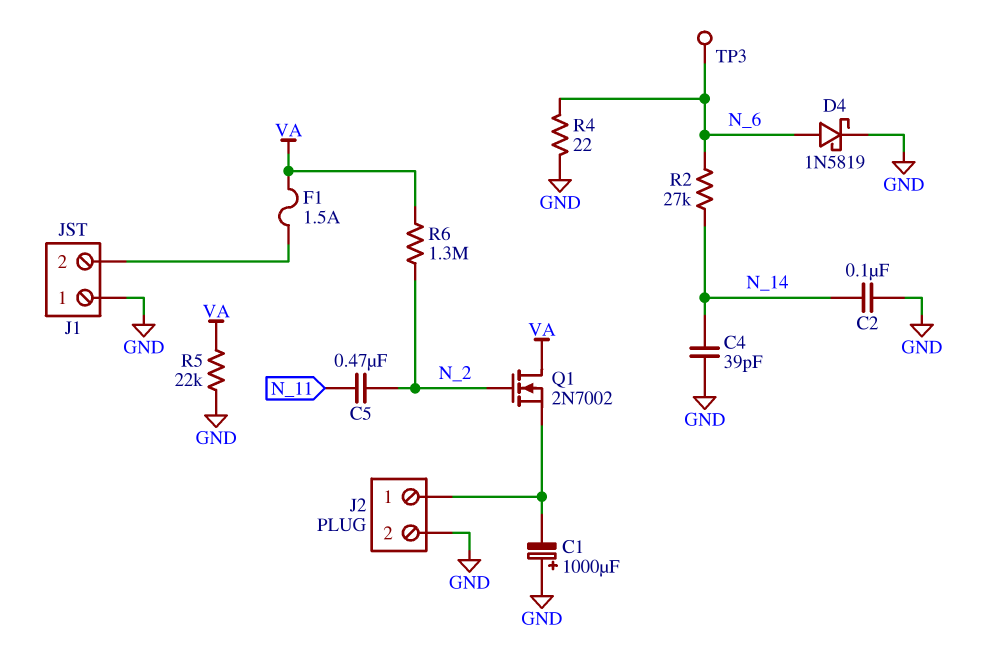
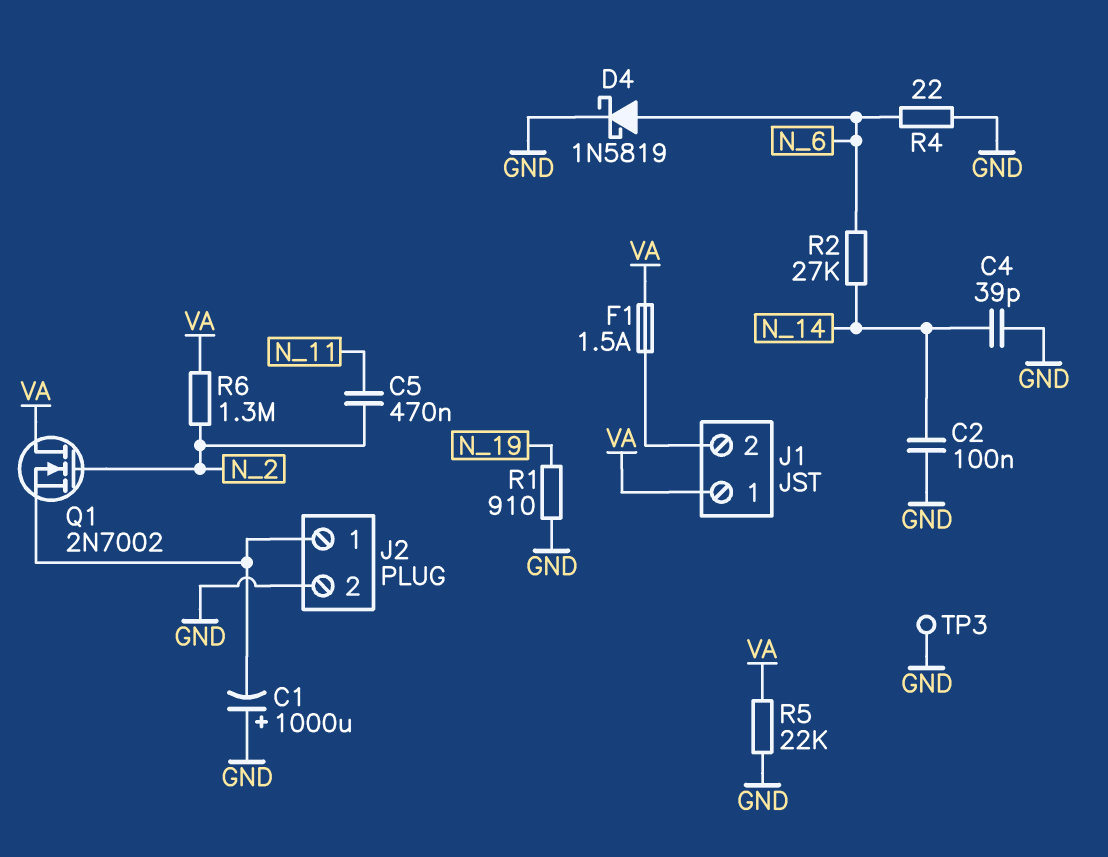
J1 pin 1: GND -> VA
R1: none -> 910 (GND, N_19)
TP3: test point (N_6) -> test point (GND)

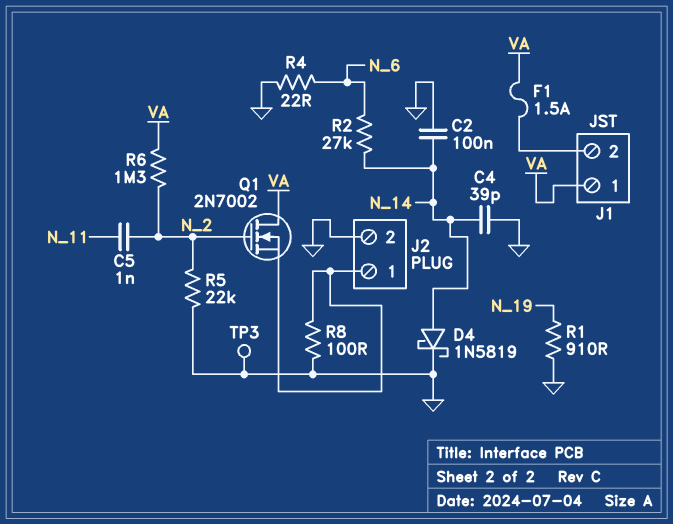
C1: 1000uF (plus GND, minus J2/1) -> none
C5: 470nF (N_2, N_11) -> 1nF (N_2, N_11)
D4: schottky 1N5819 (A N_6, K GND) -> schottky 1N5819 (A N_14, K GND)
R5: 22k (GND, VA) -> 22k (GND, N_2)
R8: none -> 100 (GND, J2/1)

